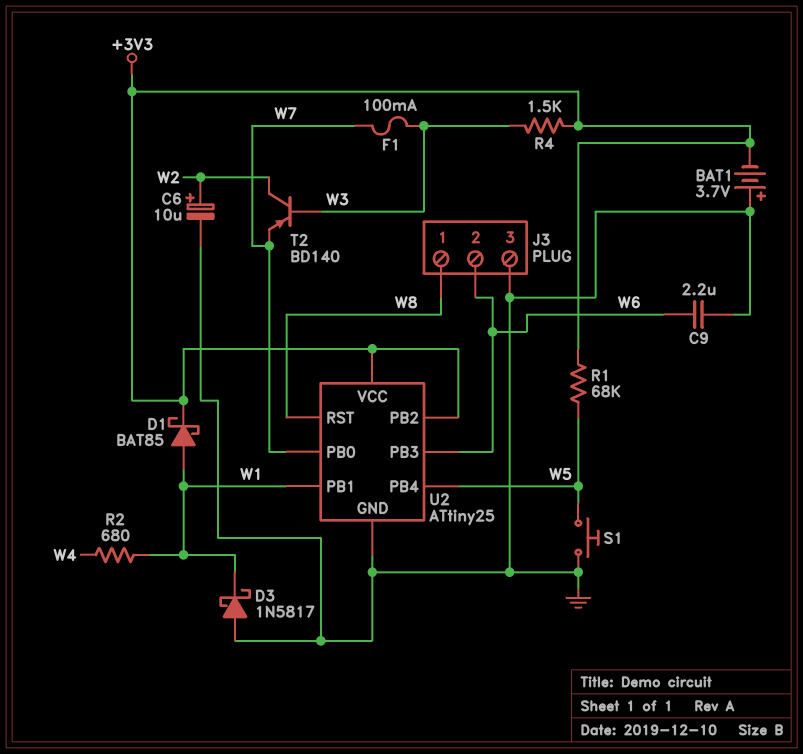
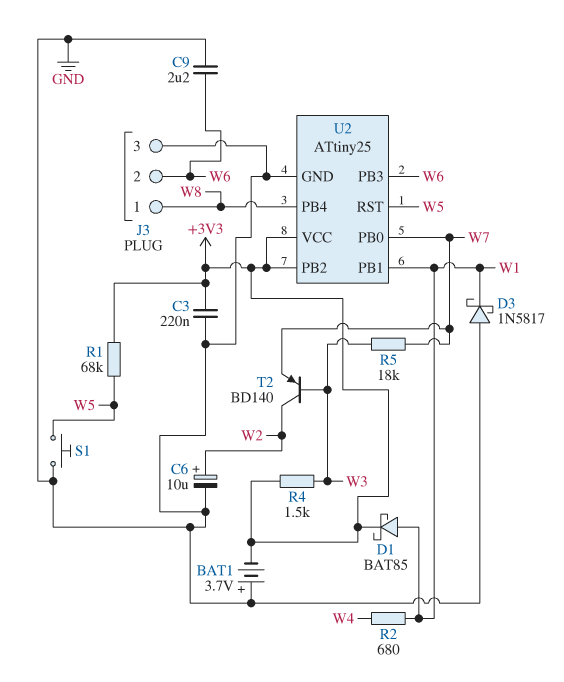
C3: none -> 220nF (+3V3, GND)
F1: 100mA (W3, W7) -> none
R5: none -> 18k (W3, W7)
U2 pin PB4: W5 -> W8
U2 pin RST: W8 -> W5

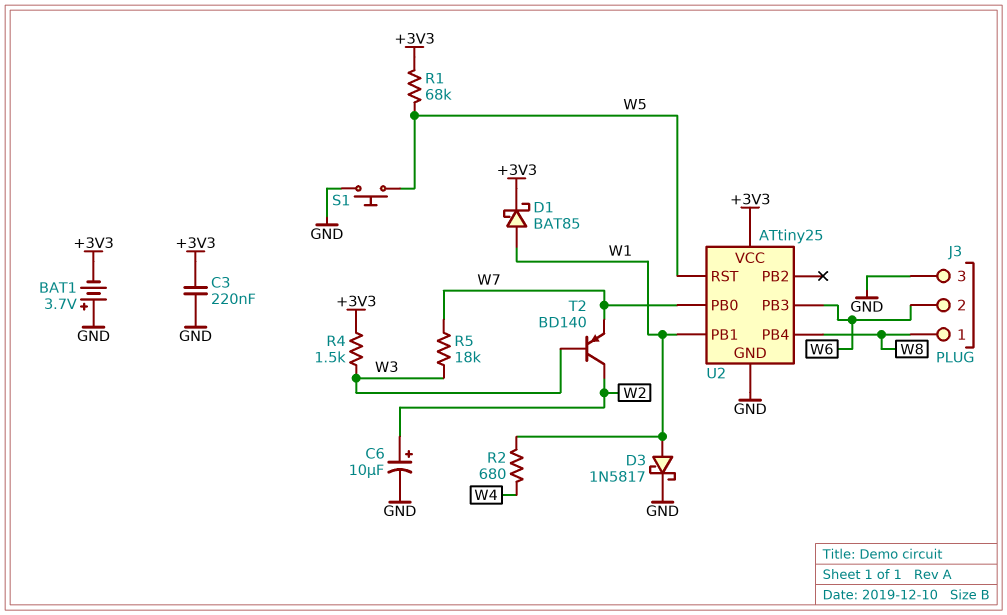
C9: 2.2uF (GND, W6) -> none
D3: schottky 1N5817 (A GND, K W1) -> schottky 1N5817 (A W1, K GND)
U2 pin PB2: +3V3 -> none

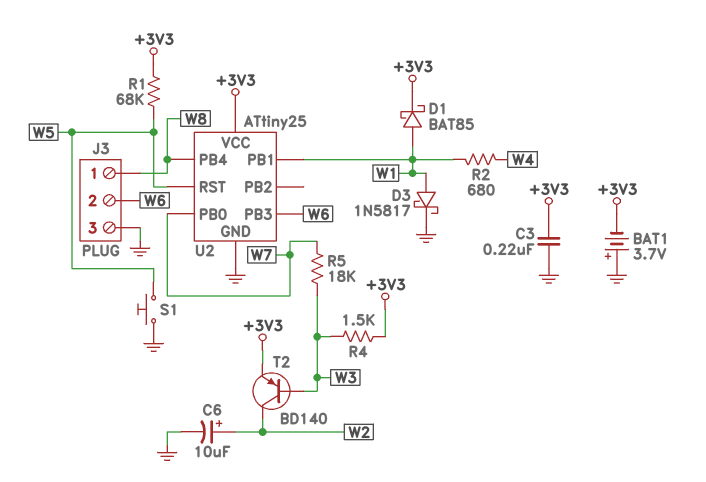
T2: PNP BD140 (B W3, C W2, E W7) -> PNP BD140 (B W3, C W2, E +3V3)

